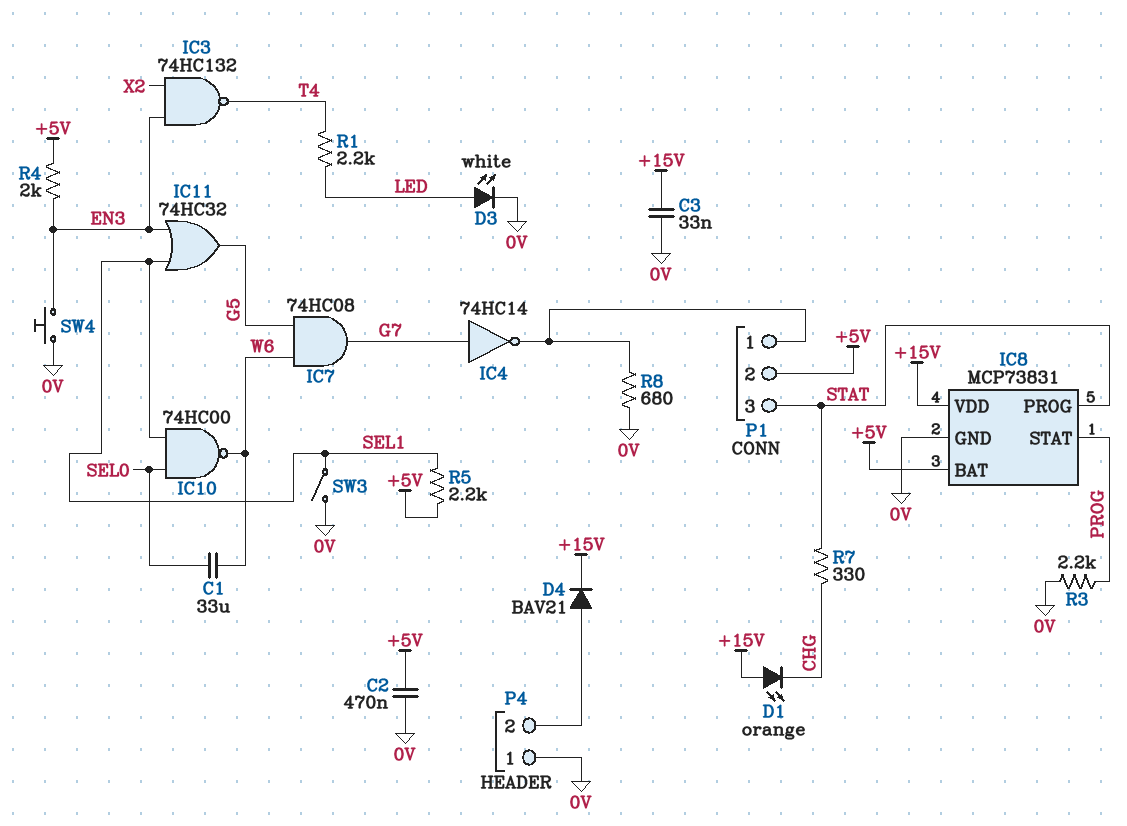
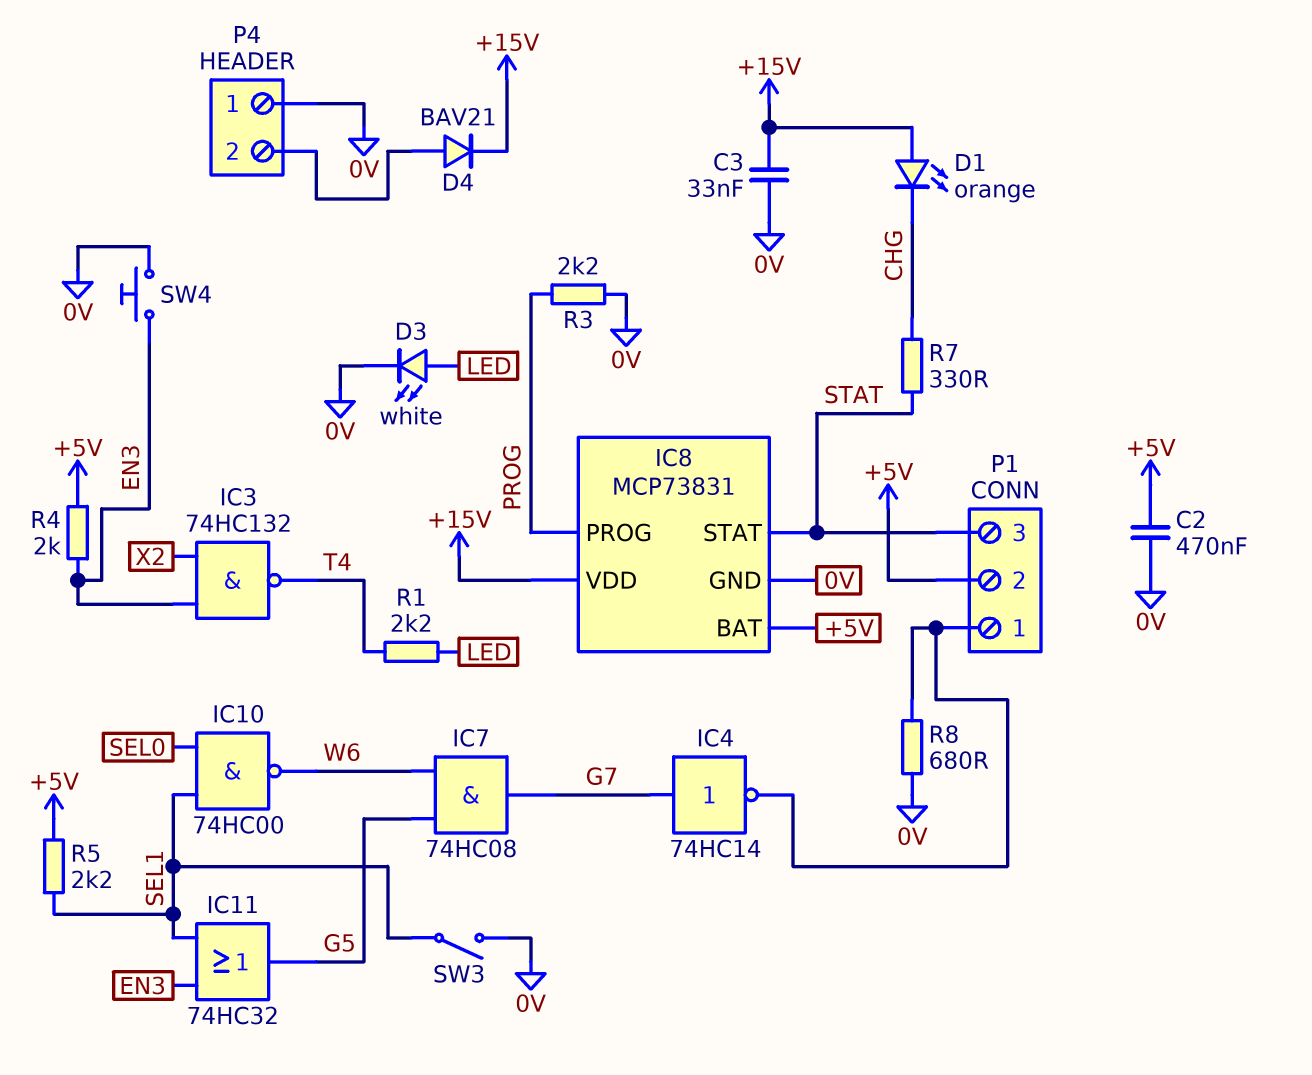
C1: 33uF (SEL0, W6) -> none
IC8 pin PROG: STAT -> PROG
IC8 pin STAT: PROG -> STAT

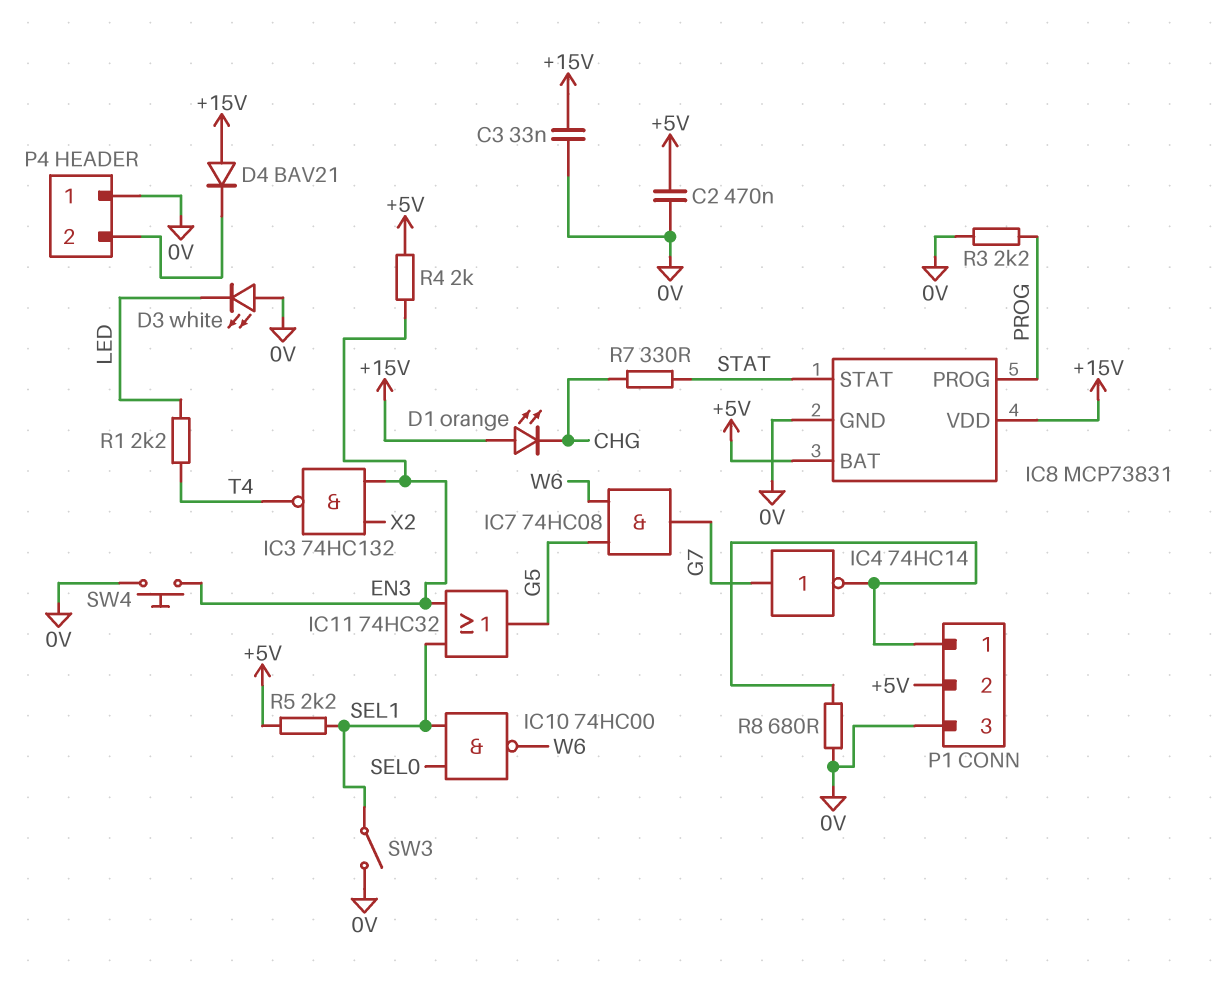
D3: LED white (A LED, K 0V) -> LED white (A 0V, K LED)
D4: diode BAV21 (A P4/2, K +15V) -> diode BAV21 (A +15V, K P4/2)
P1 pin 3: STAT -> 0V

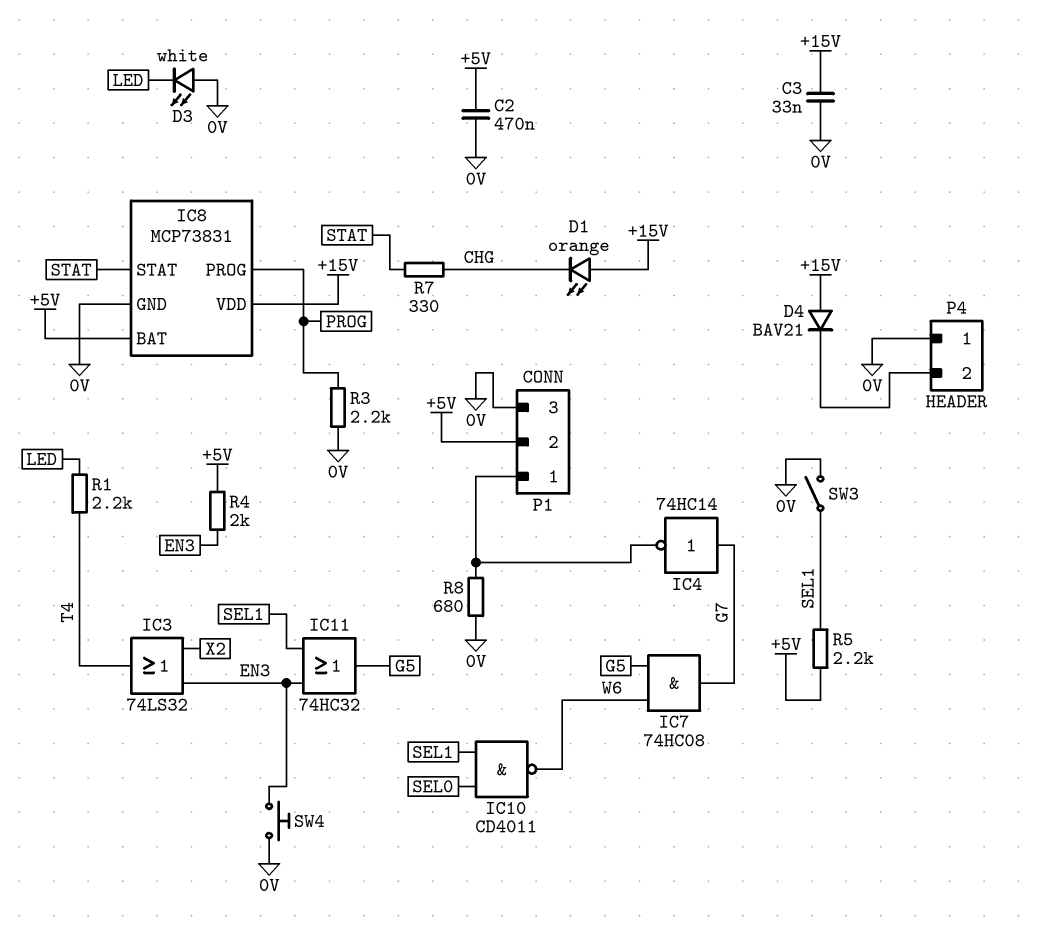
IC3: NAND 74HC132 (in EN3, in X2, out T4) -> OR 74LS32 (in EN3, in X2, out T4)
IC10: NAND 74HC00 (in SEL0, in SEL1, out W6) -> NAND CD4011 (in SEL0, in SEL1, out W6)

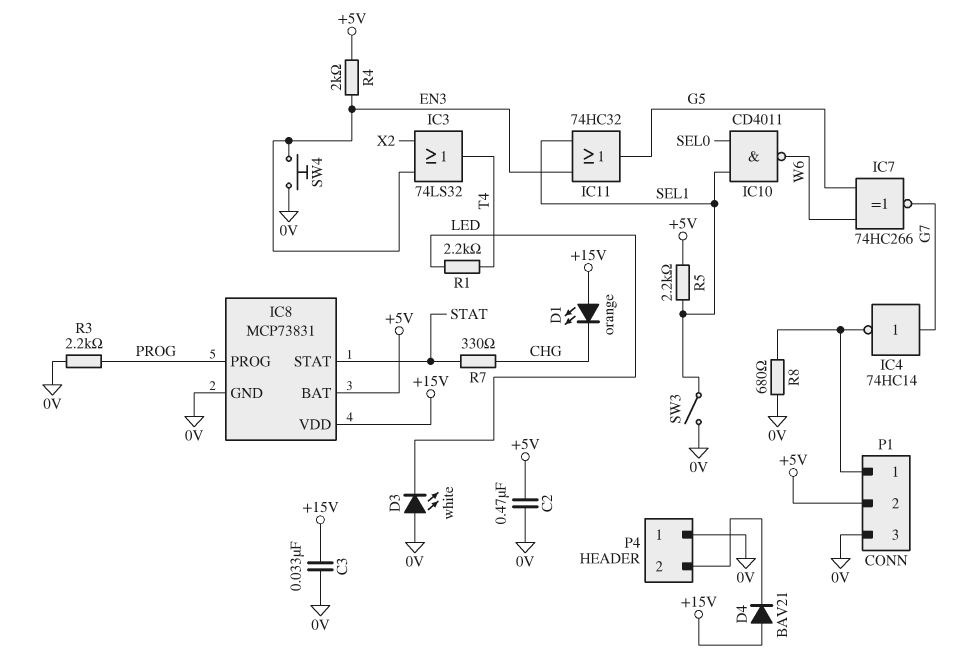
IC7: AND 74HC08 (in G5, in W6, out G7) -> XNOR 74HC266 (in G5, in W6, out G7)

